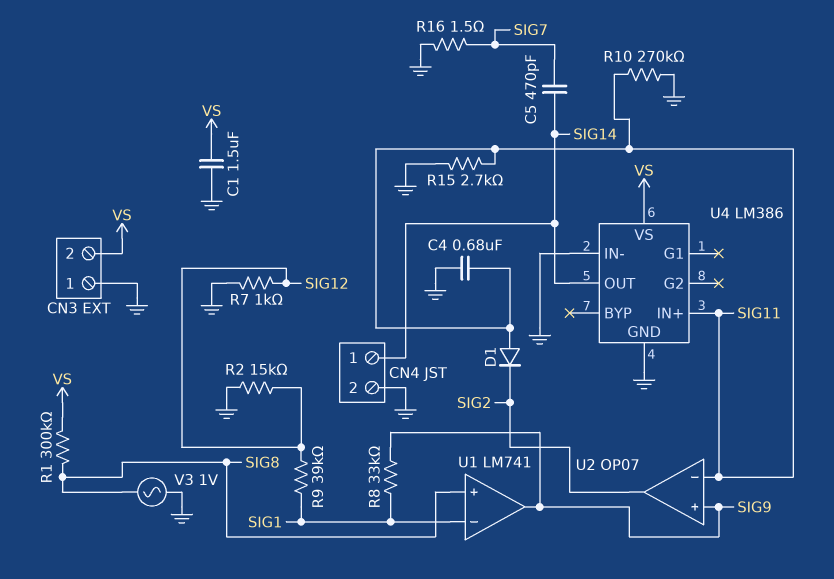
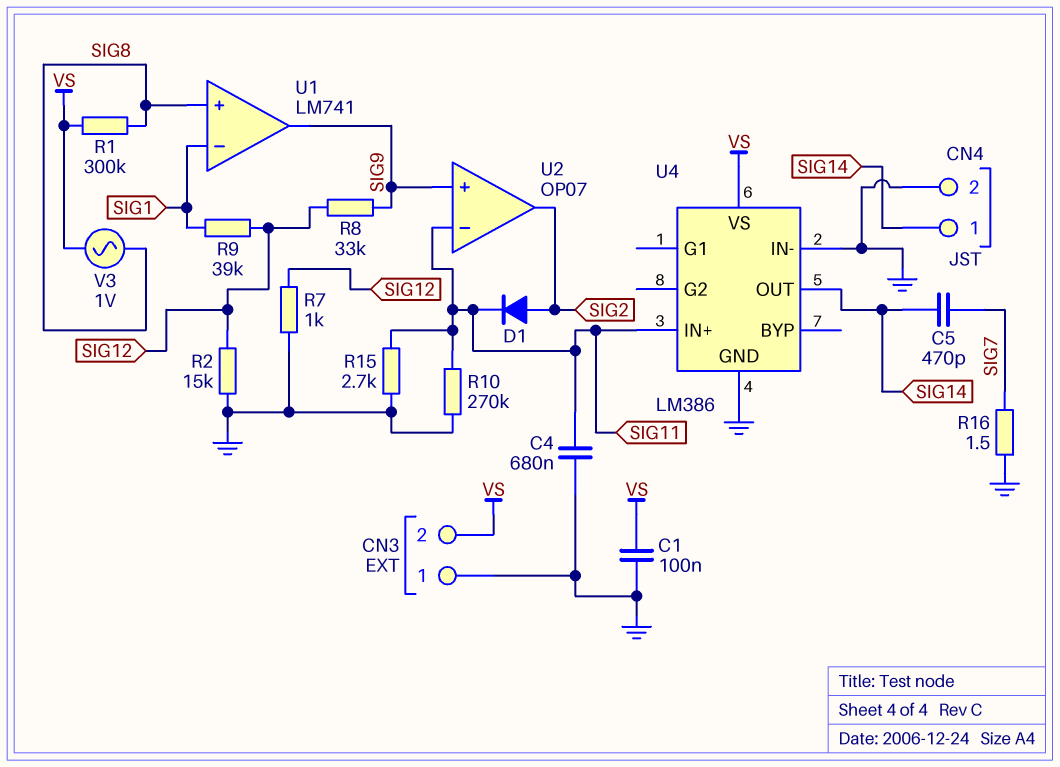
C1: 1.5uF (GND, VS) -> 100nF (GND, VS)
D1: diode (A SIG11, K SIG2) -> diode (A SIG2, K SIG11)
R8: 33k (SIG1, SIG9) -> 33k (SIG9, SIG12)
V3: AC 1V (GND, SIG8) -> AC 1V (SIG8, VS)

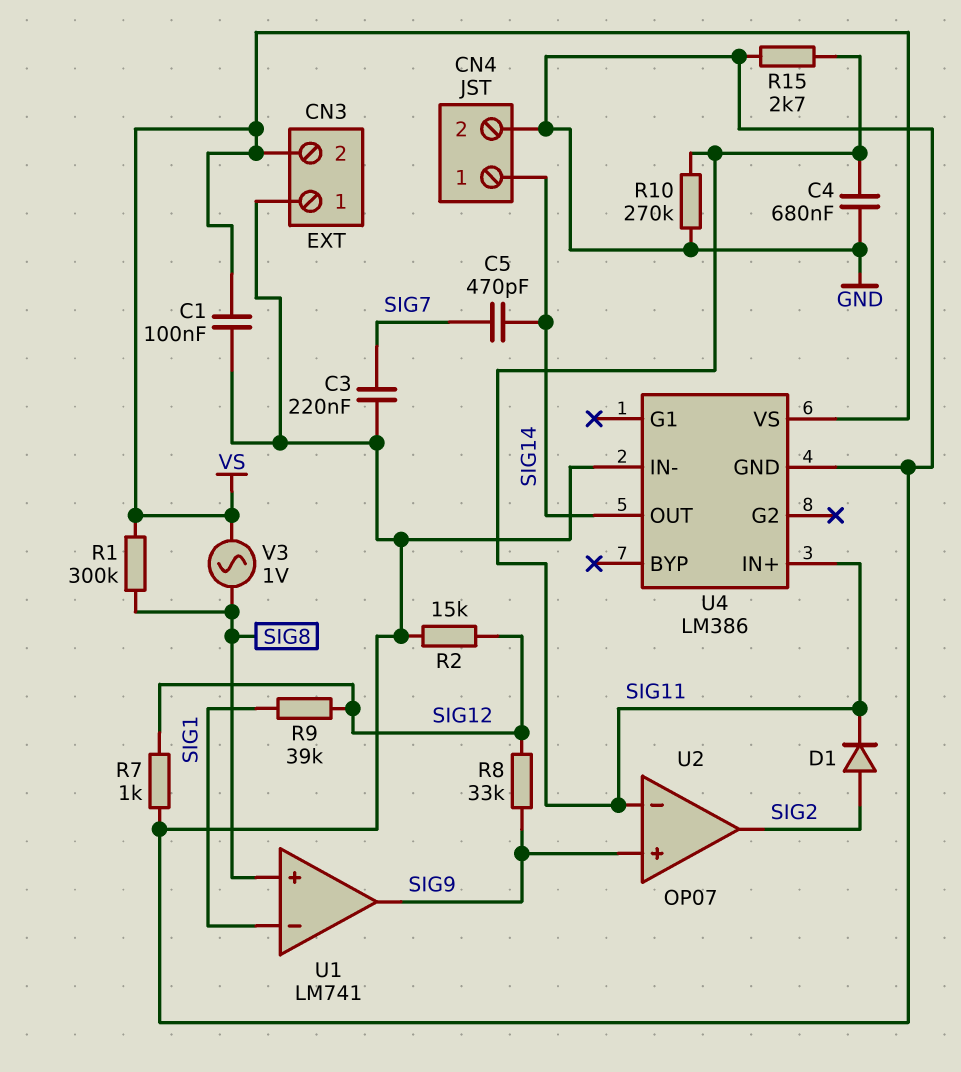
C3: none -> 220nF (GND, SIG7)
R16: 1.5 (GND, SIG7) -> none

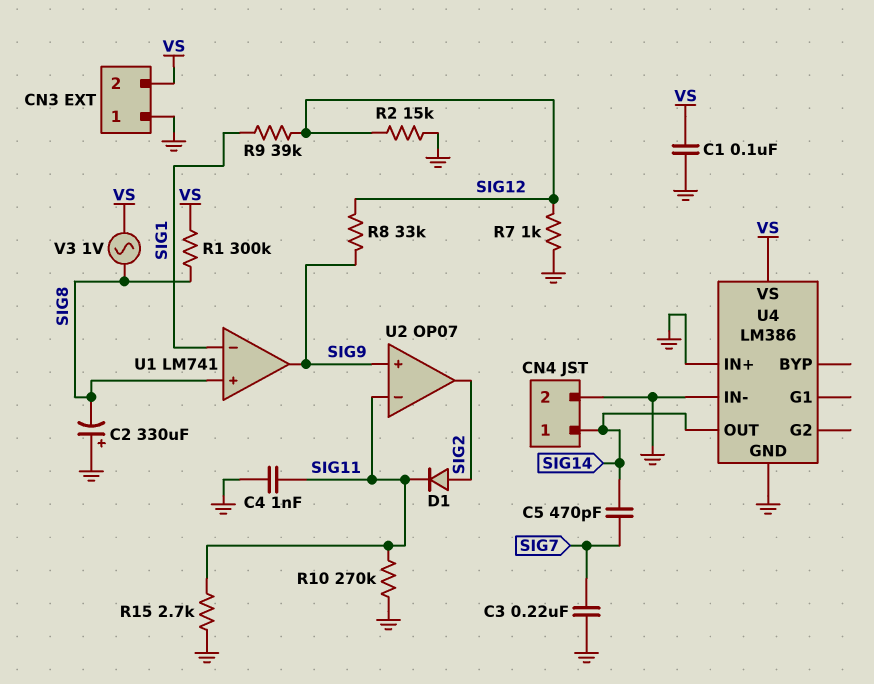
C2: none -> 330uF (plus GND, minus SIG8)
C4: 680nF (GND, SIG11) -> 1nF (GND, SIG11)
U4 pin IN+: SIG11 -> GND

